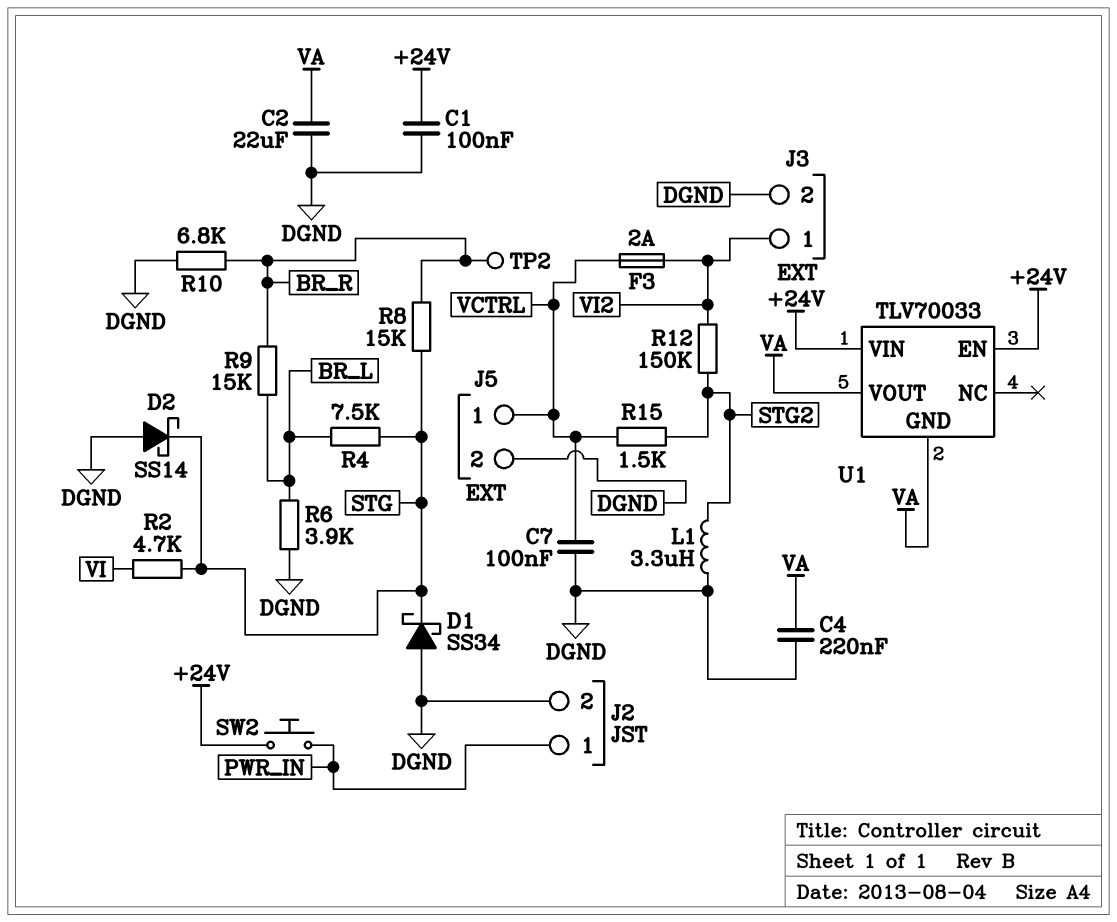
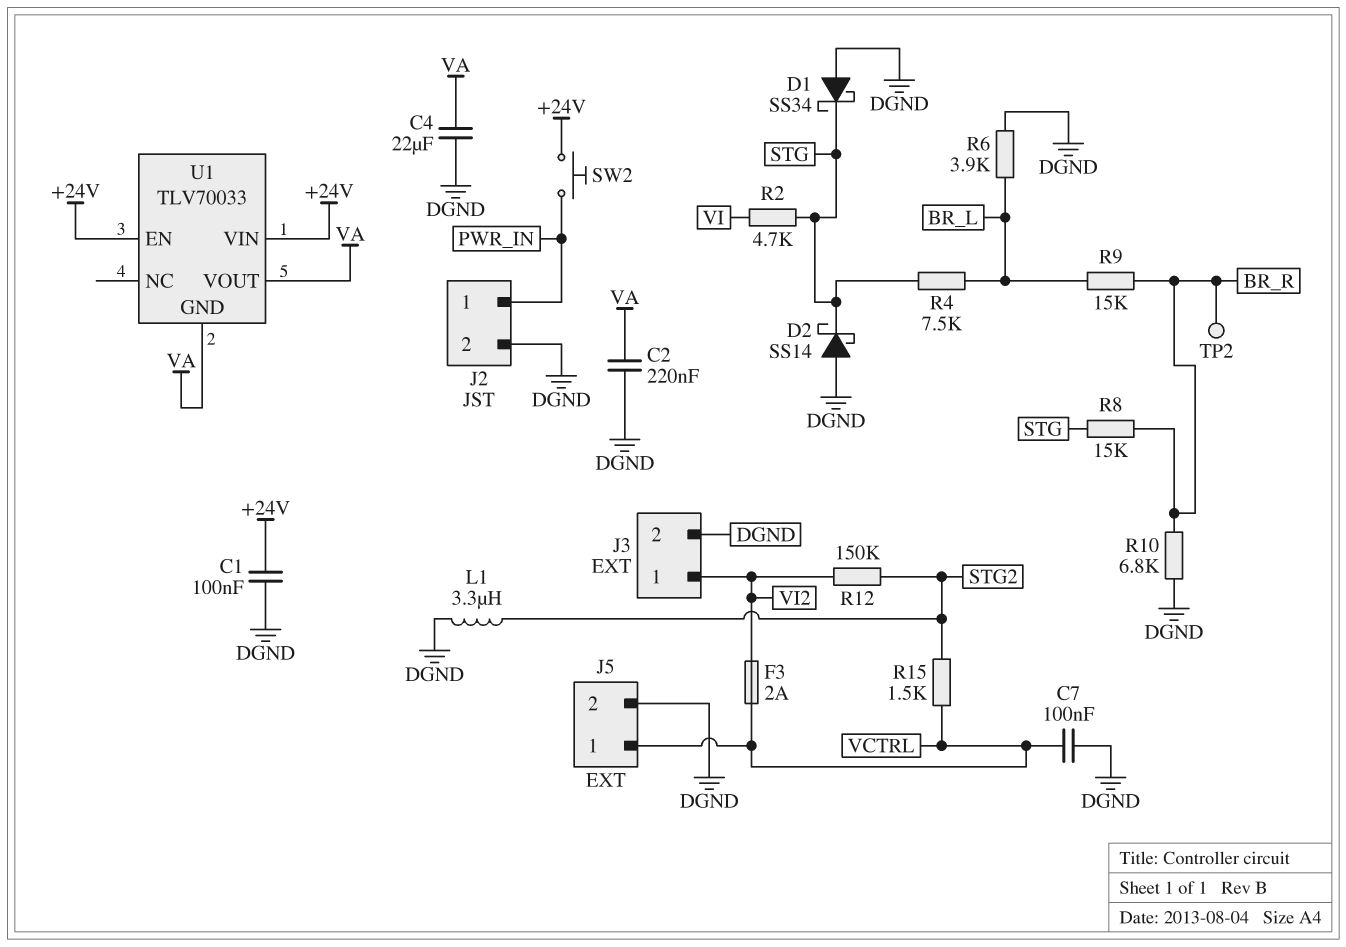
C2: 22uF (DGND, VA) -> 220nF (DGND, VA)
C4: 220nF (DGND, VA) -> 22uF (DGND, VA)

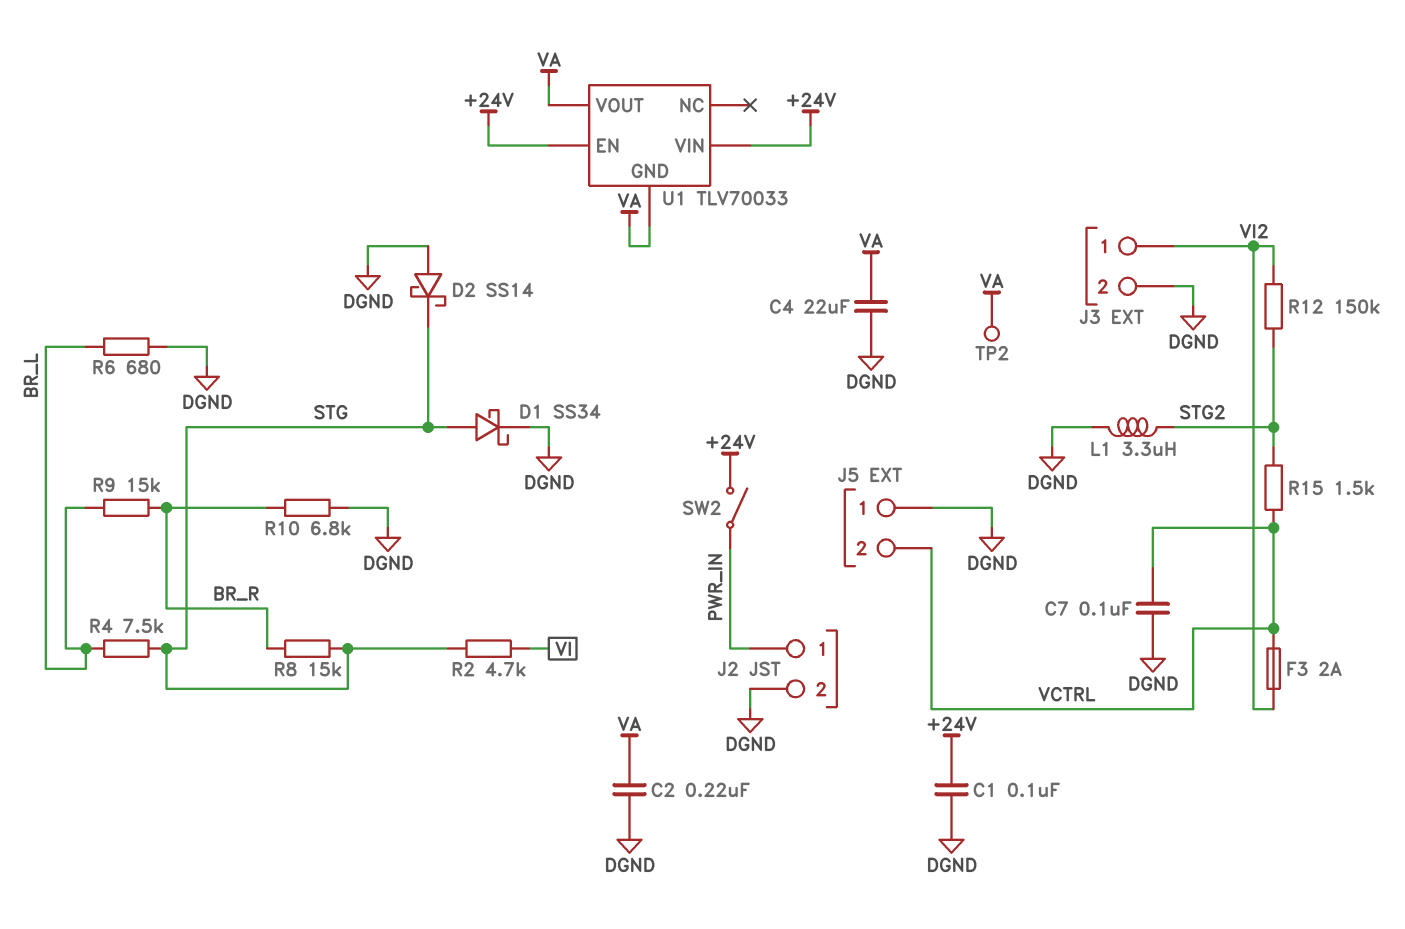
D1: schottky SS34 (A DGND, K STG) -> schottky SS34 (A STG, K DGND)
J5 pin 1: VCTRL -> DGND
J5 pin 2: DGND -> VCTRL
R6: 3.9k (BR_L, DGND) -> 680 (BR_L, DGND)
SW2: button (+24V, PWR_IN) -> switch (+24V, PWR_IN)
TP2: test point (BR_R) -> test point (VA)

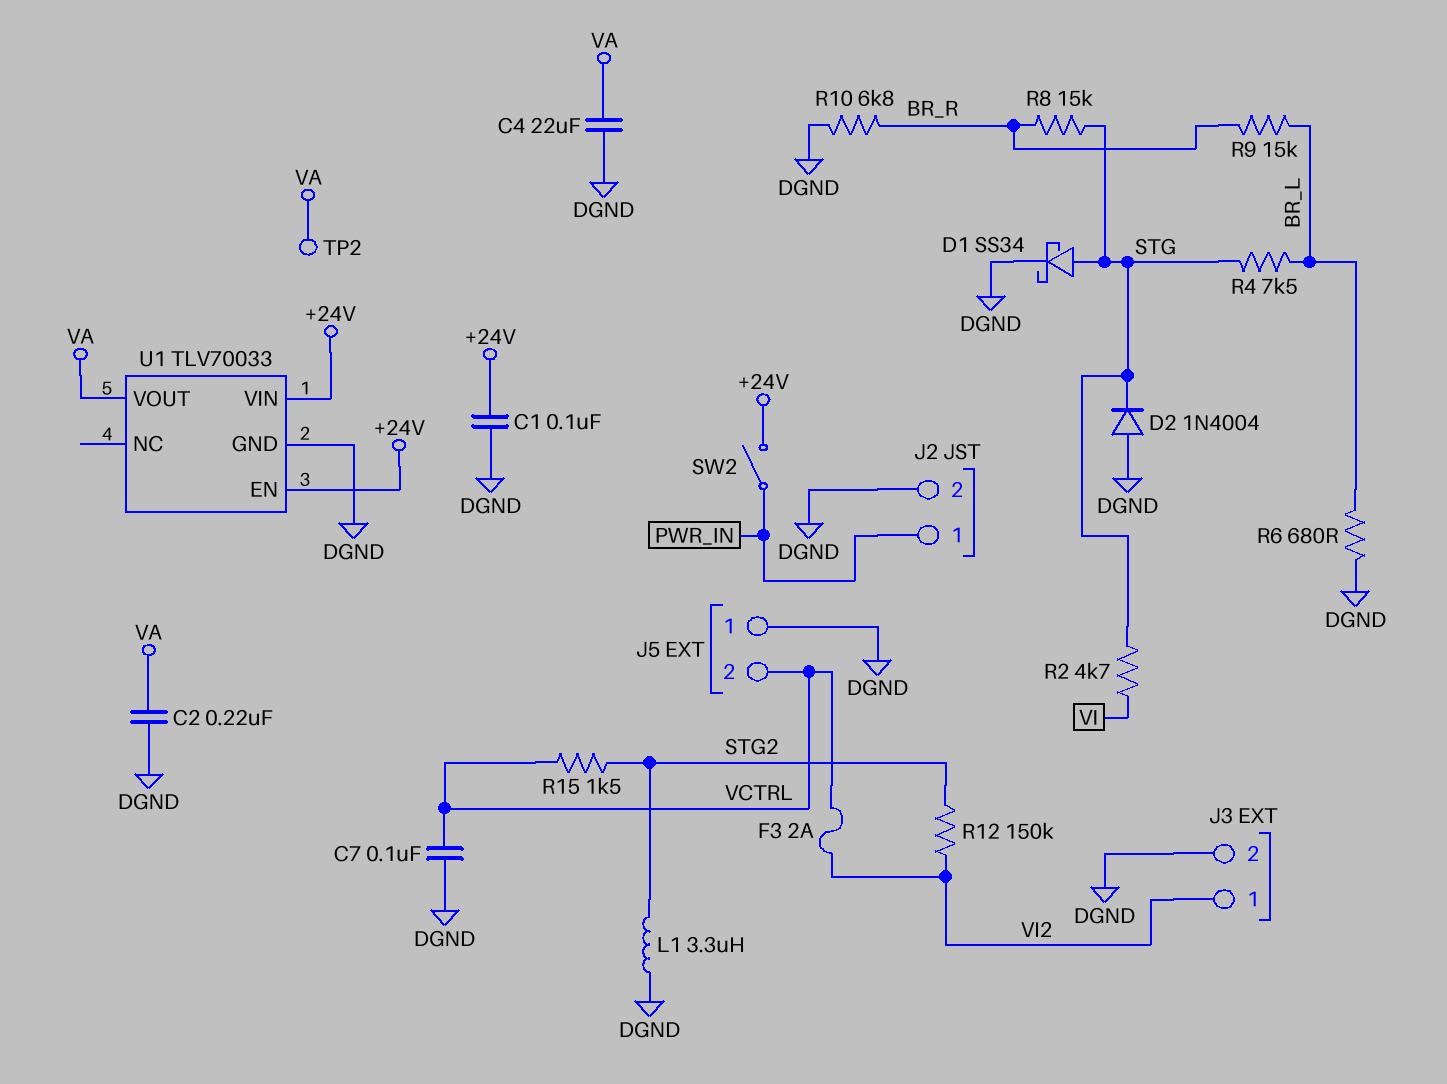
D2: schottky SS14 (A DGND, K STG) -> diode 1N4004 (A DGND, K STG)
U1 pin GND: VA -> DGND

